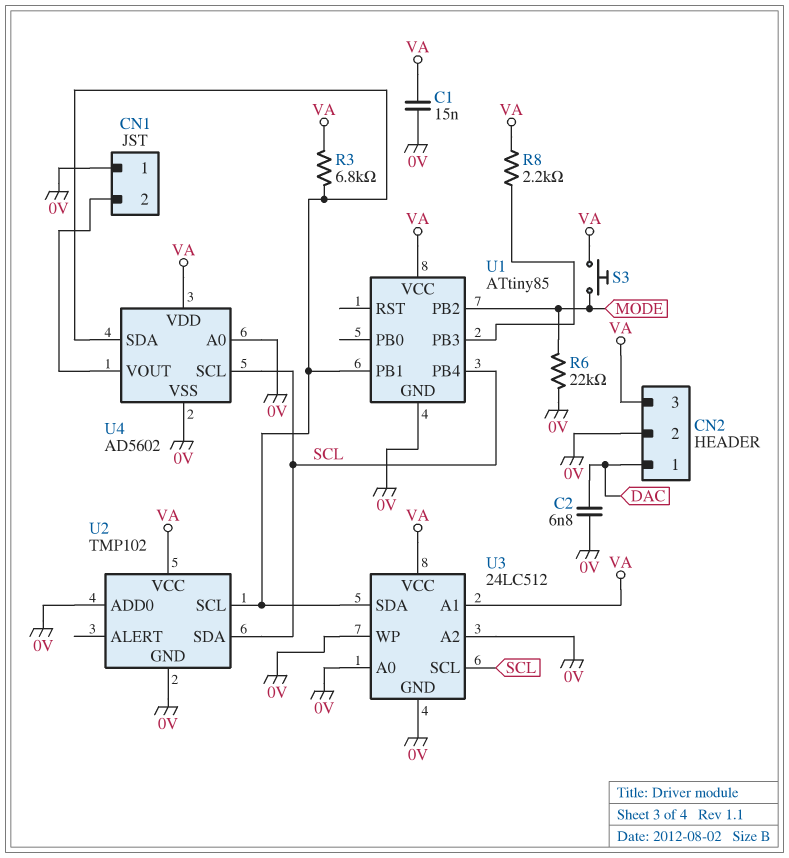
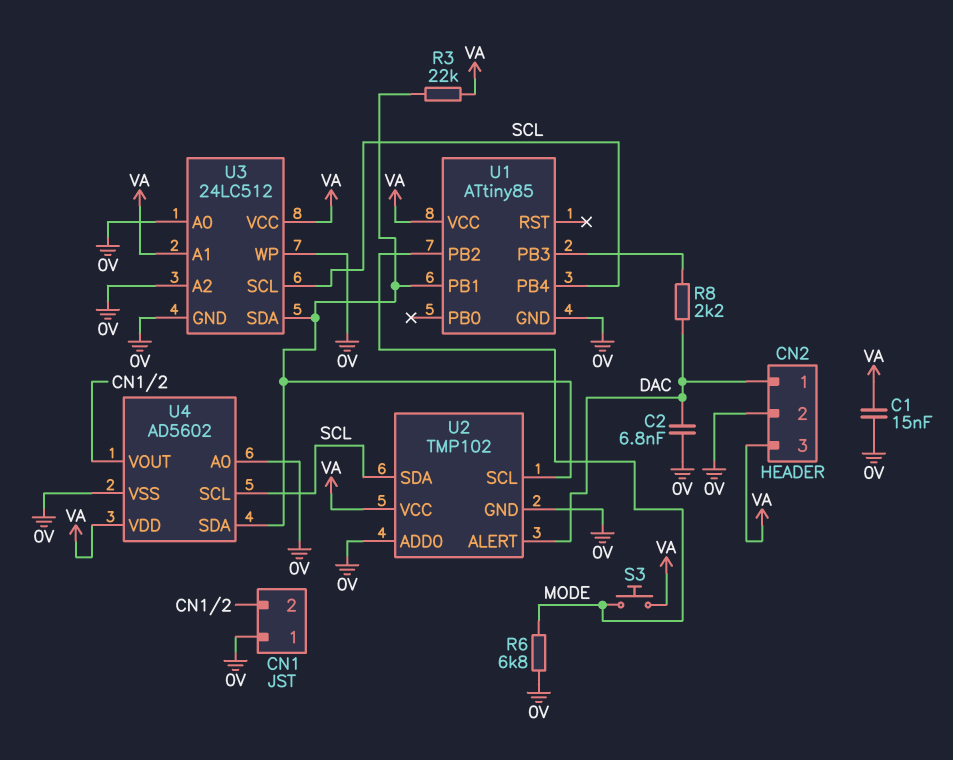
R3: 6.8k (U1/PB1, VA) -> 22k (U1/PB1, VA)
R6: 22k (0V, MODE) -> 6.8k (0V, MODE)
R8: 2.2k (U1/PB3, VA) -> 2.2k (DAC, U1/PB3)
U2 pin ALERT: none -> DAC

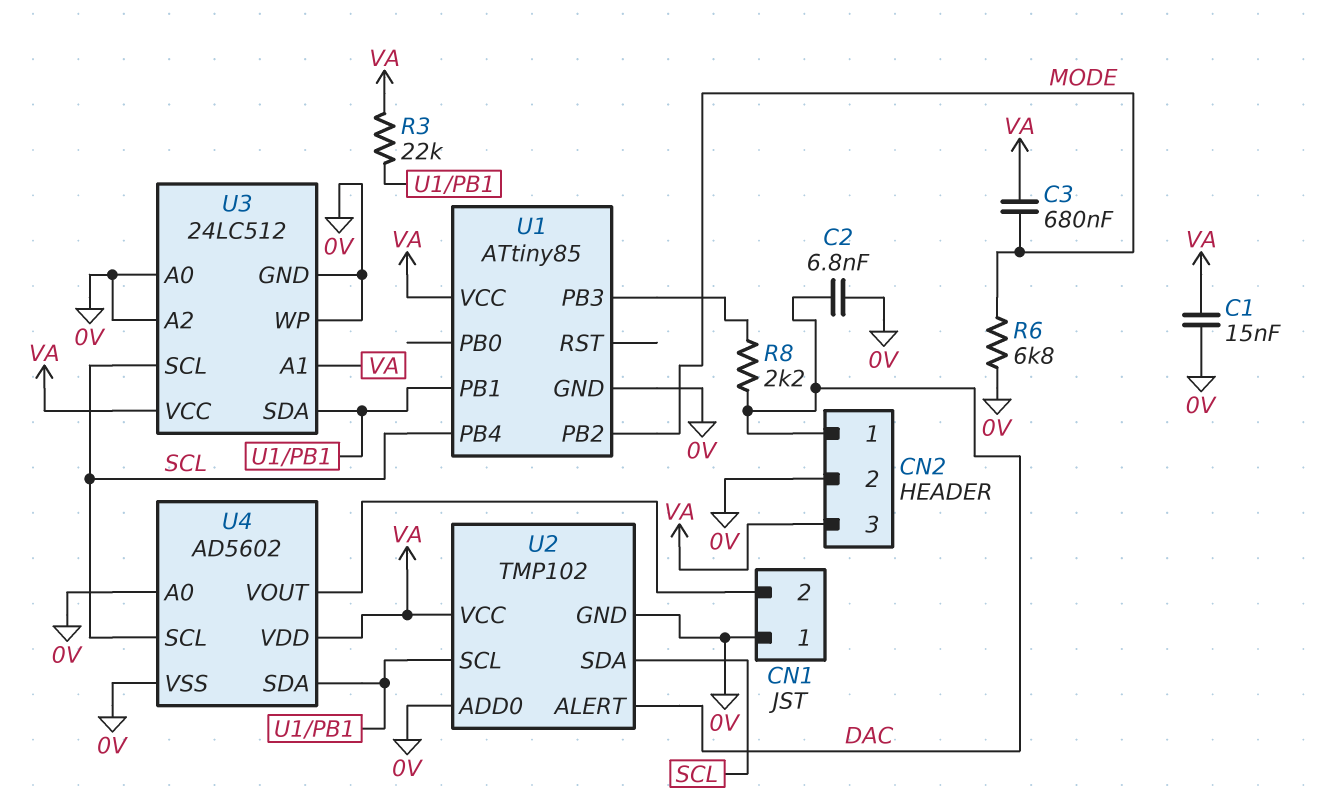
C3: none -> 680nF (MODE, VA)
S3: button (MODE, VA) -> none

